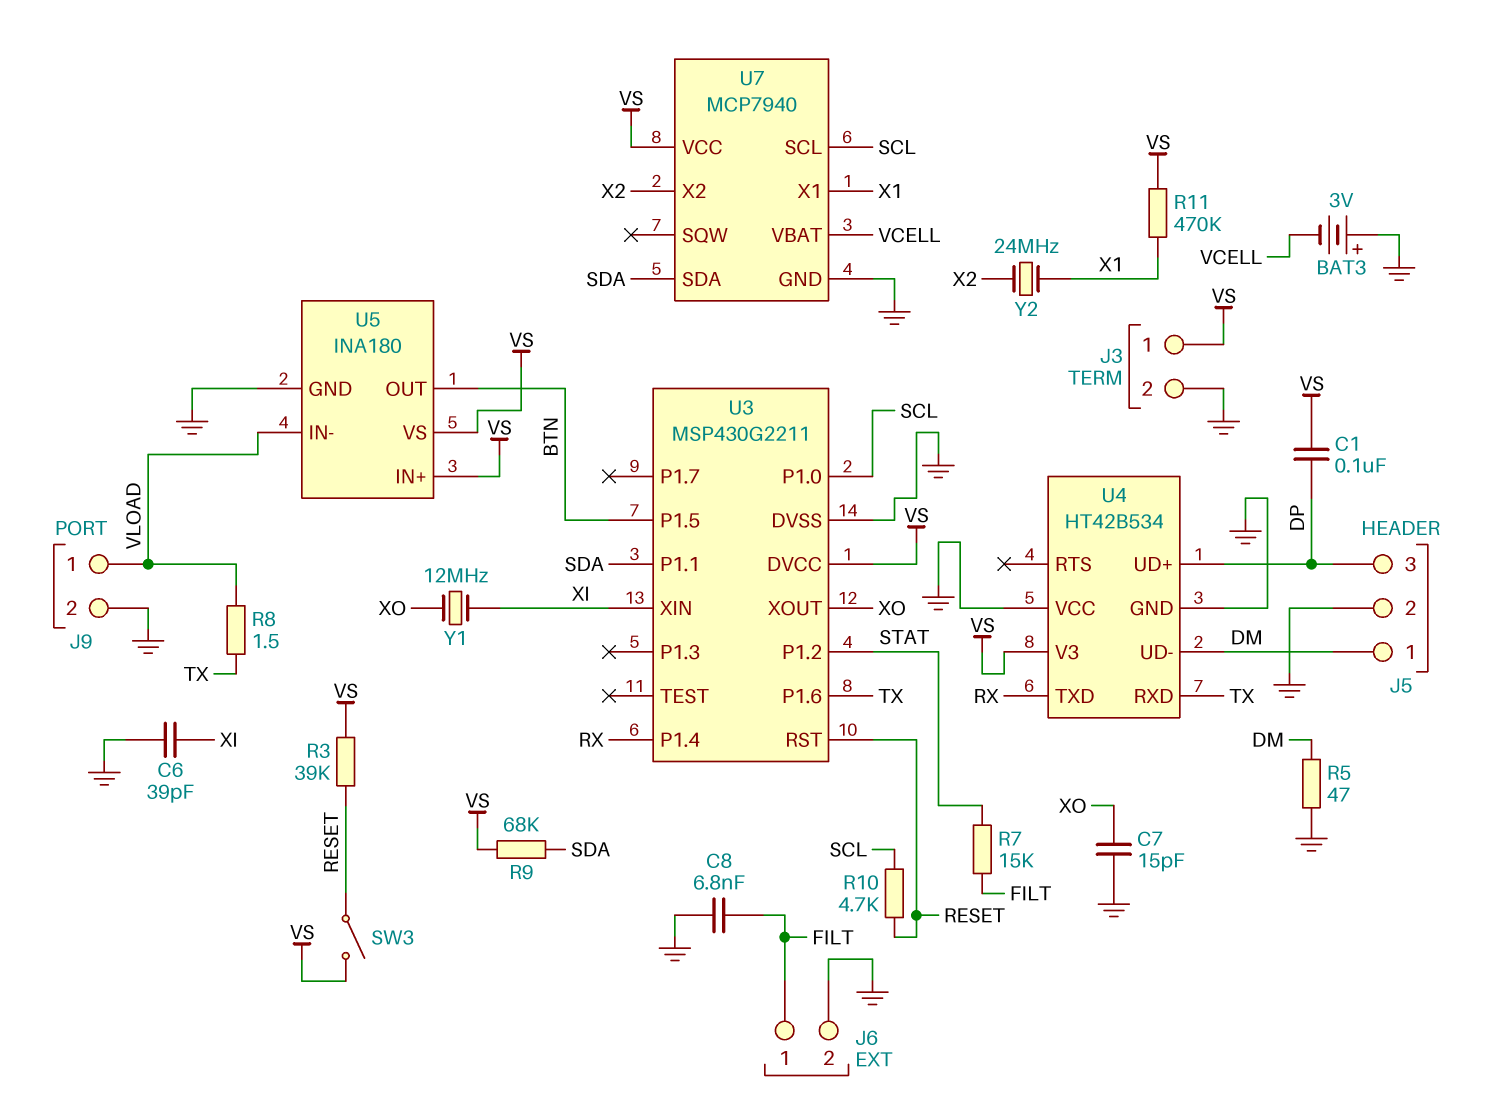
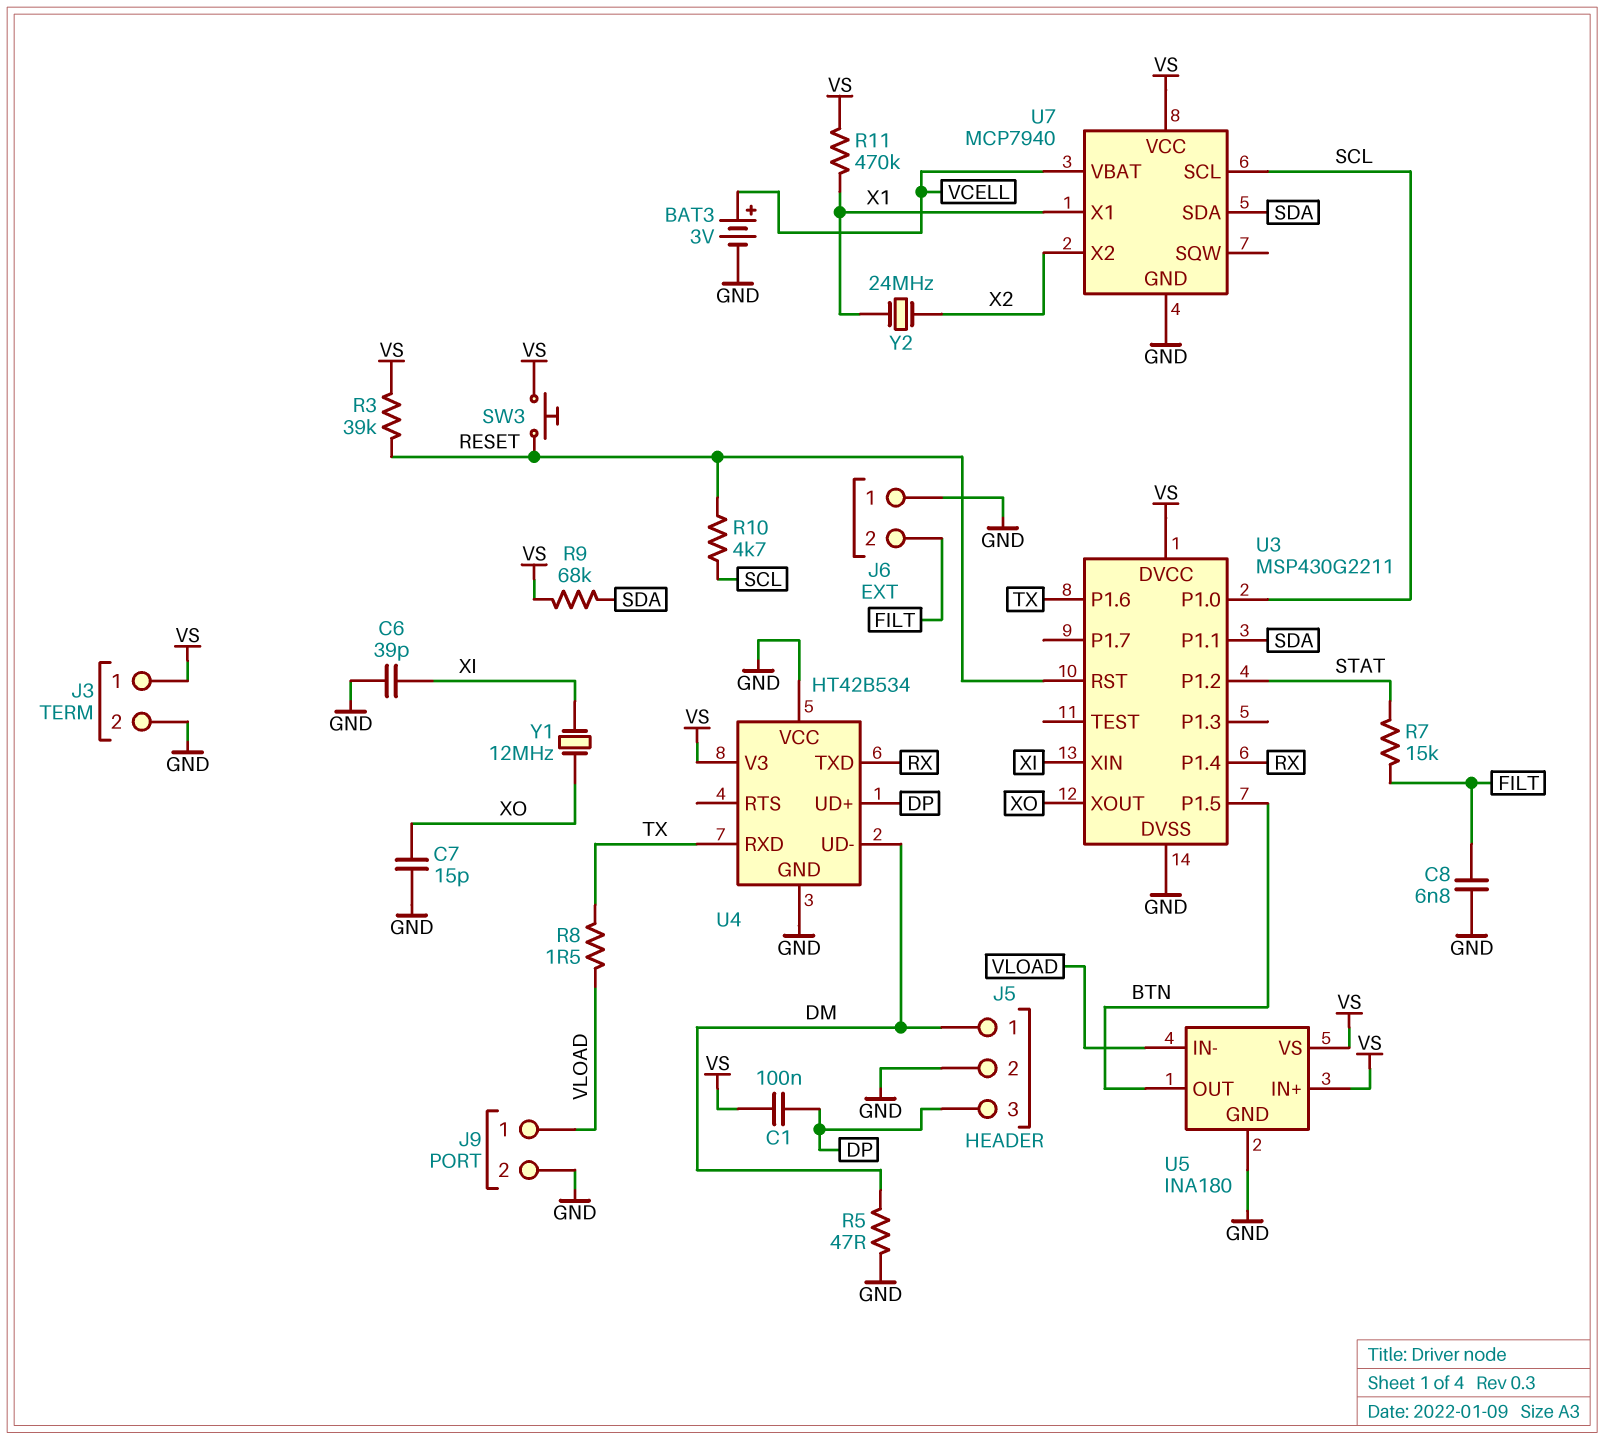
BAT3: 3V (plus GND, minus VCELL) -> 3V (plus VCELL, minus GND)
J6 pin 1: FILT -> GND
J6 pin 2: GND -> FILT
SW3: switch (RESET, VS) -> button (RESET, VS)

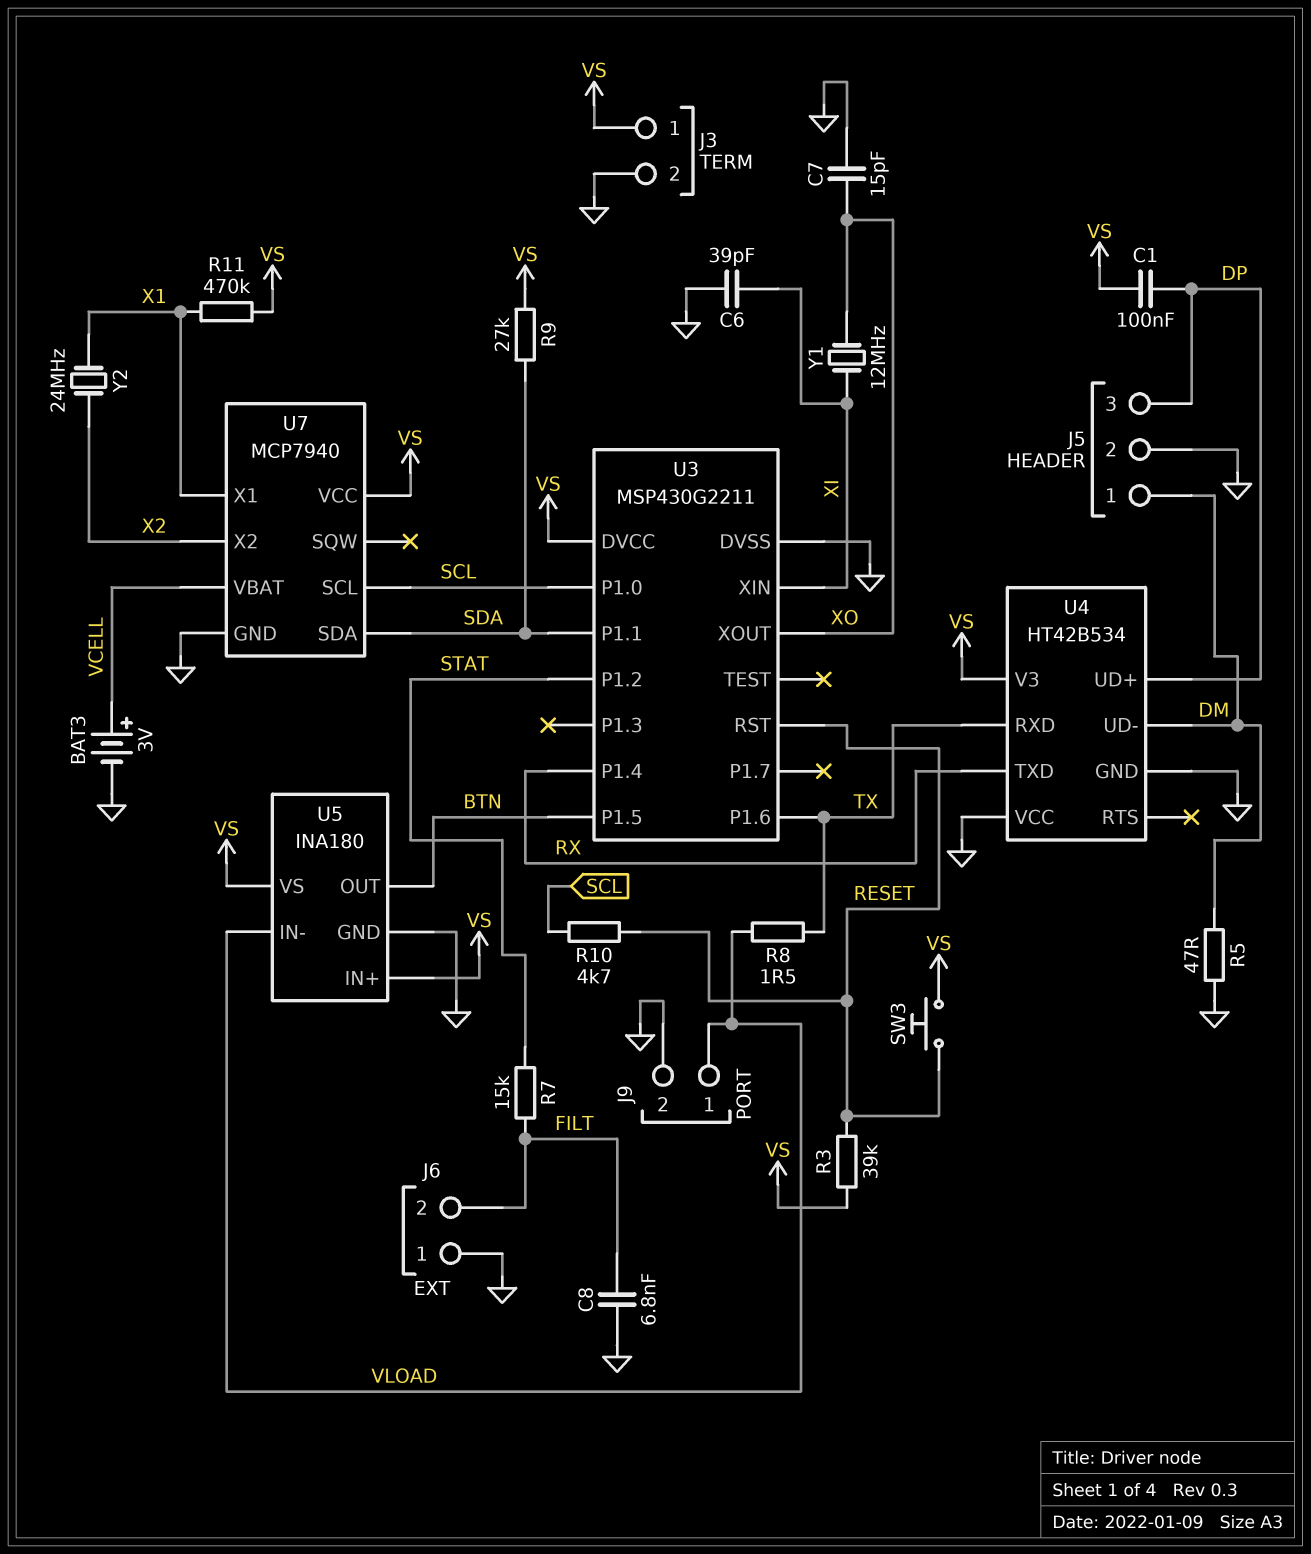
R9: 68k (SDA, VS) -> 27k (SDA, VS)

